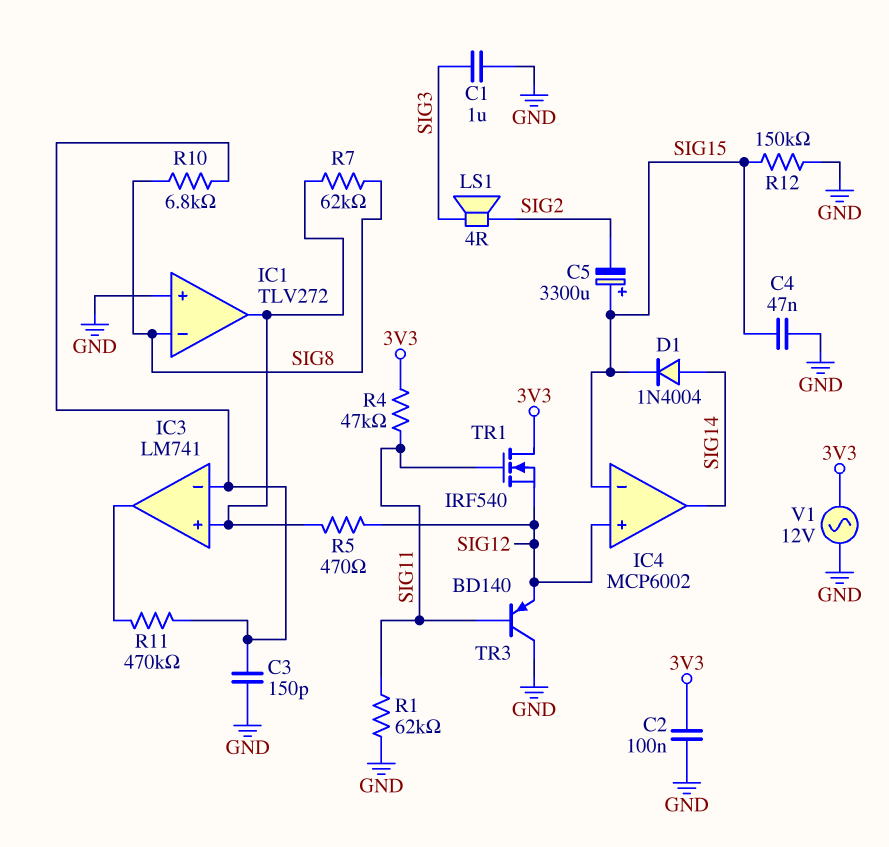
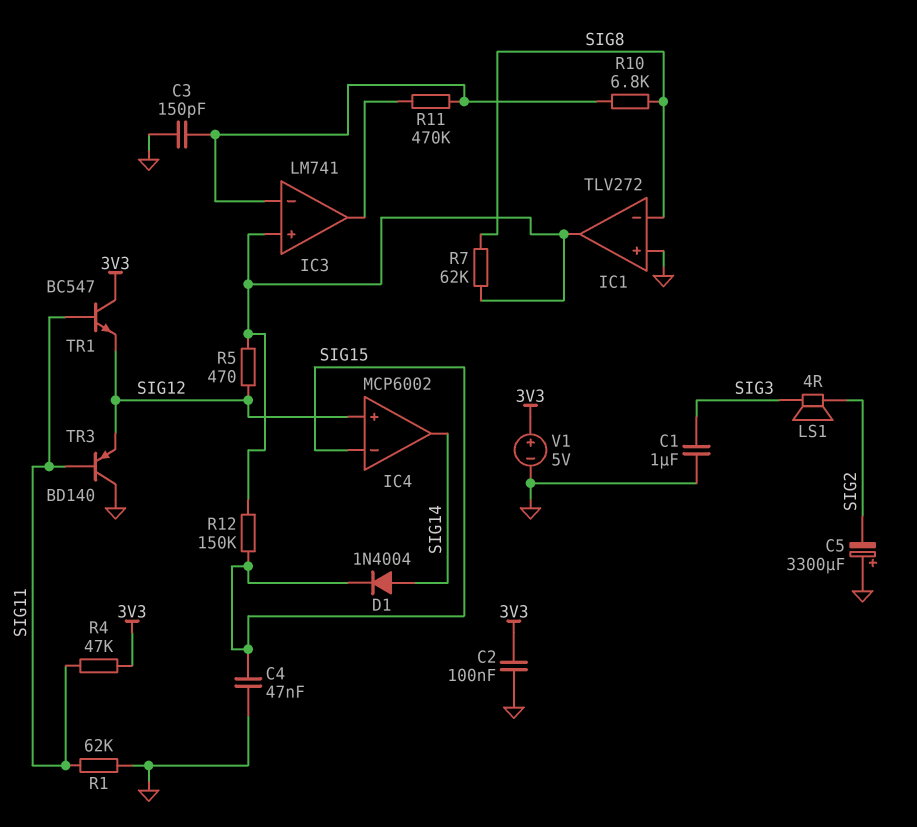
C5: 3300uF (plus SIG15, minus SIG2) -> 3300uF (plus GND, minus SIG2)
R12: 150k (GND, SIG15) -> 150k (IC1/out, SIG15)
TR1: NMOS IRF540 (G SIG11, D 3V3, S SIG12) -> NPN BC547 (B SIG11, C 3V3, E SIG12)
V1: AC 12V (3V3, GND) -> 5V (plus 3V3, minus GND)

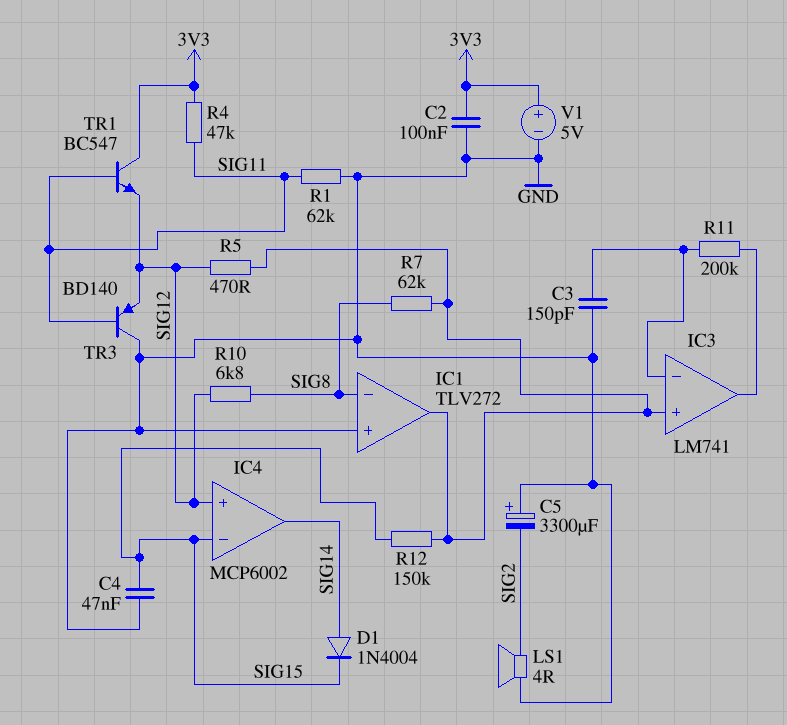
C1: 1uF (GND, SIG3) -> none
LS1: speaker 4R (SIG2, SIG3) -> speaker 4R (GND, SIG2)
R10: 6.8k (IC3/in-, SIG8) -> 6.8k (SIG8, SIG12)
R11: 470k (IC3/in-, IC3/out) -> 200k (IC3/in-, IC3/out)

